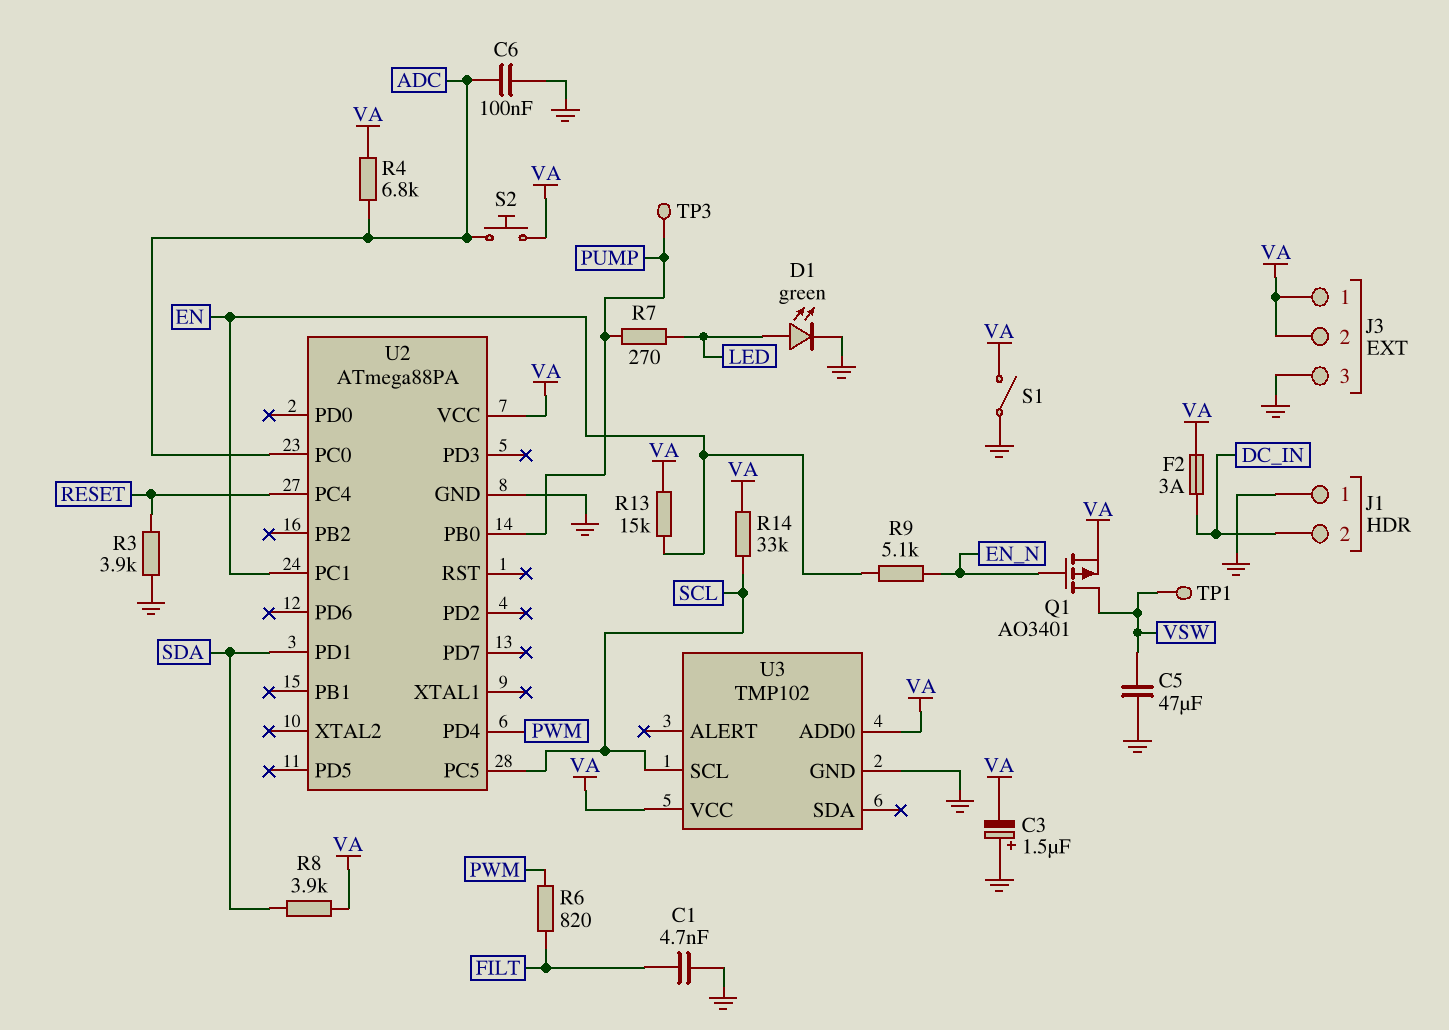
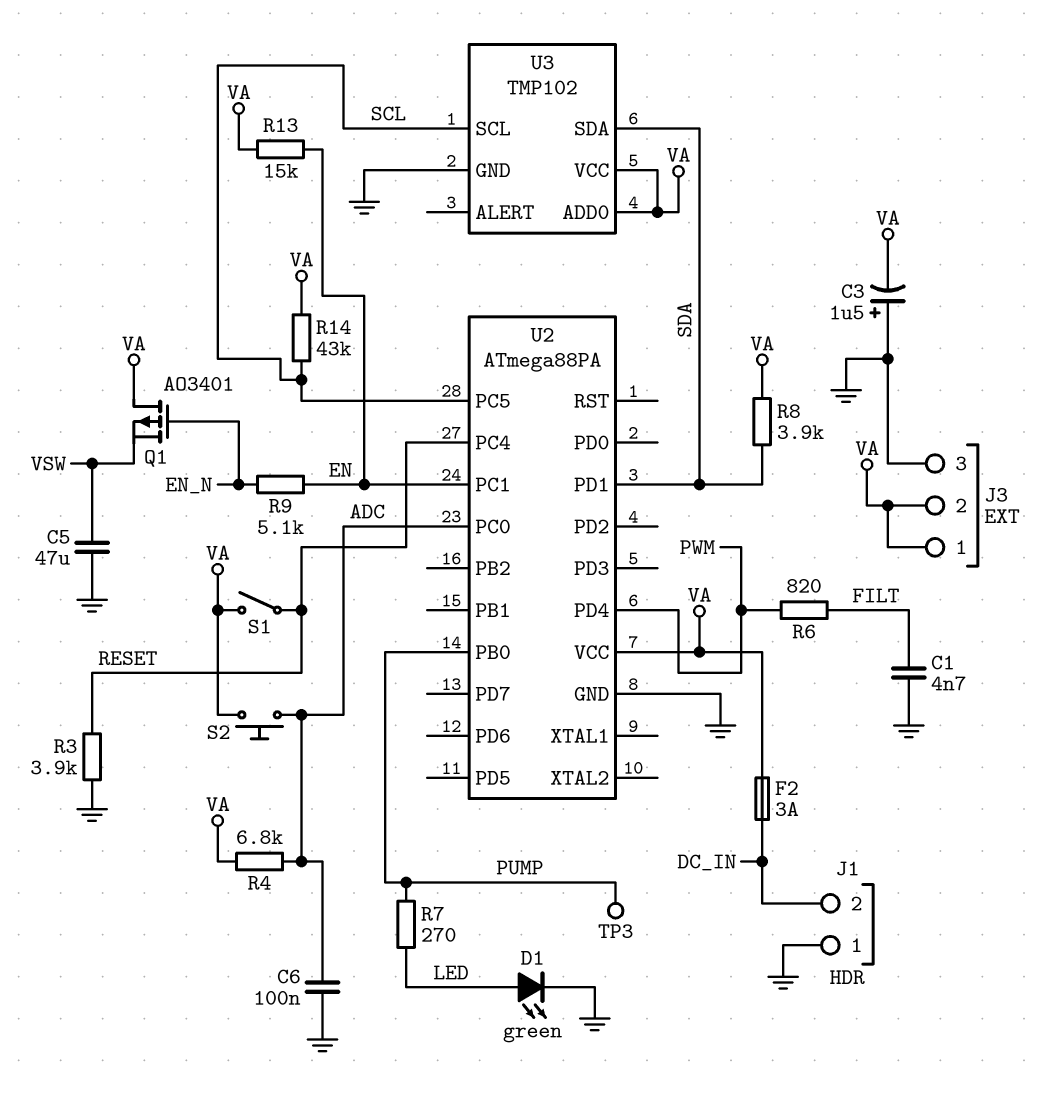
Q1: PMOS AO3401 (G EN_N, D VSW, S VA) -> PMOS AO3401 (G EN_N, D VA, S VSW)
R14: 33k (SCL, VA) -> 43k (SCL, VA)
S1: switch (GND, VA) -> switch (RESET, VA)
TP1: test point (VSW) -> none
U3 pin SDA: none -> SDA

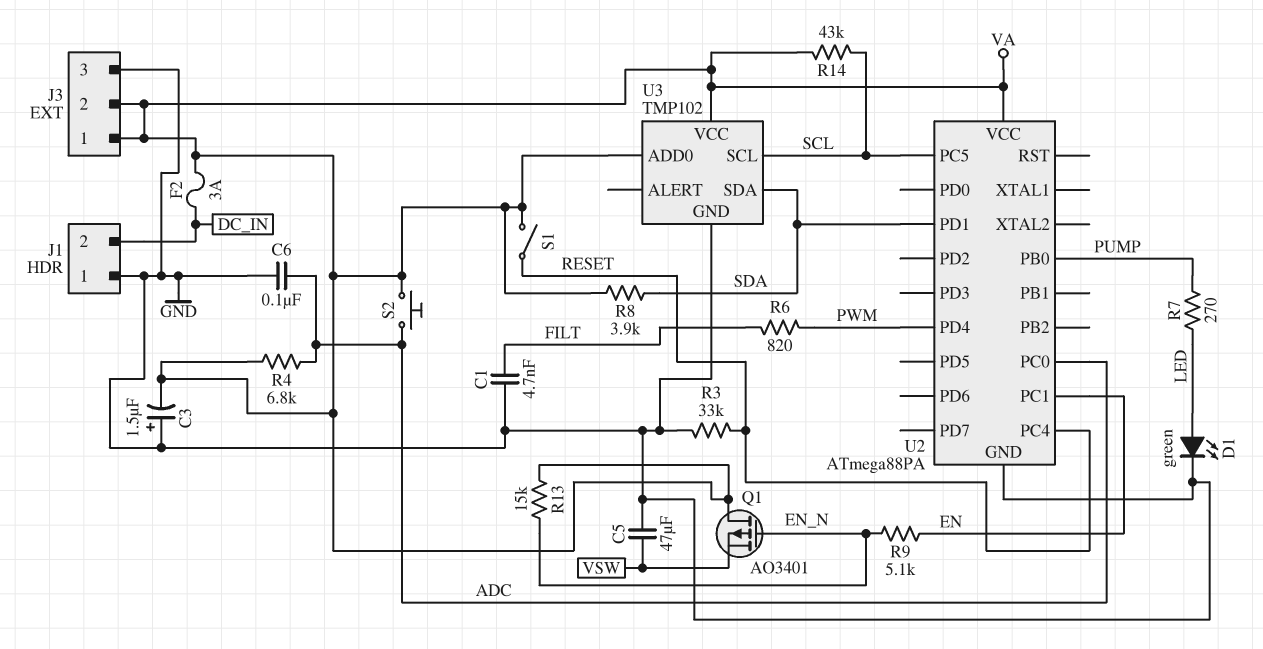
R3: 3.9k (GND, RESET) -> 33k (GND, RESET)
R13: 15k (EN, VA) -> 15k (EN_N, VA)
TP3: test point (PUMP) -> none

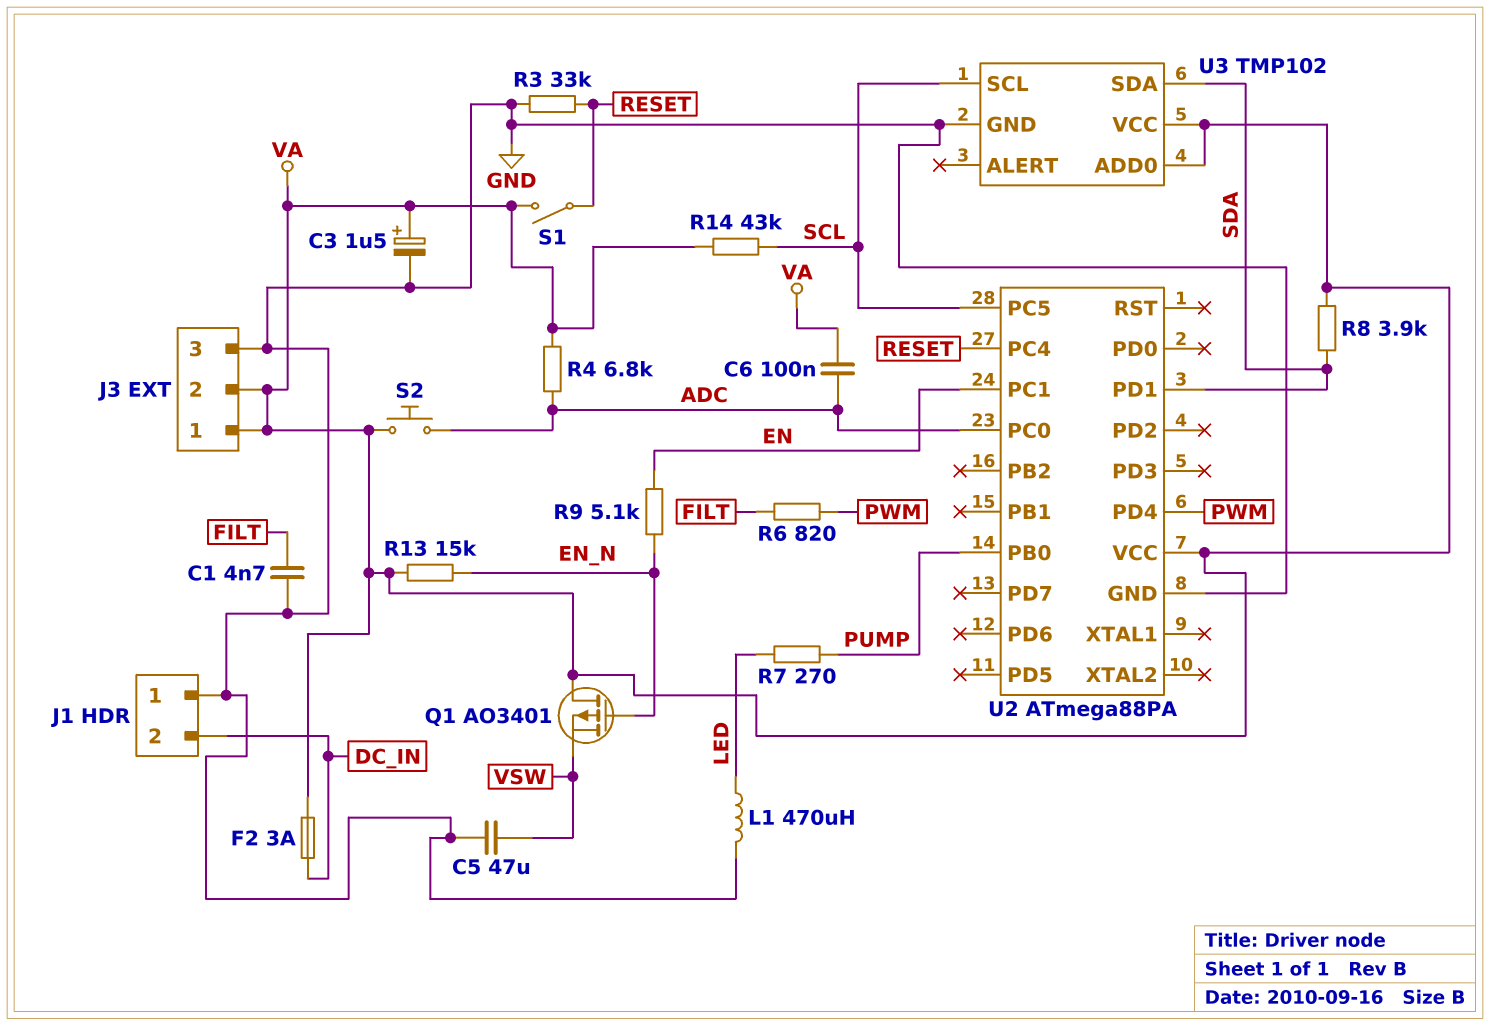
C3: 1.5uF (plus GND, minus VA) -> 1.5uF (plus VA, minus GND)
C6: 100nF (ADC, GND) -> 100nF (ADC, VA)
D1: LED green (A LED, K GND) -> none
L1: none -> 470uH (GND, LED)

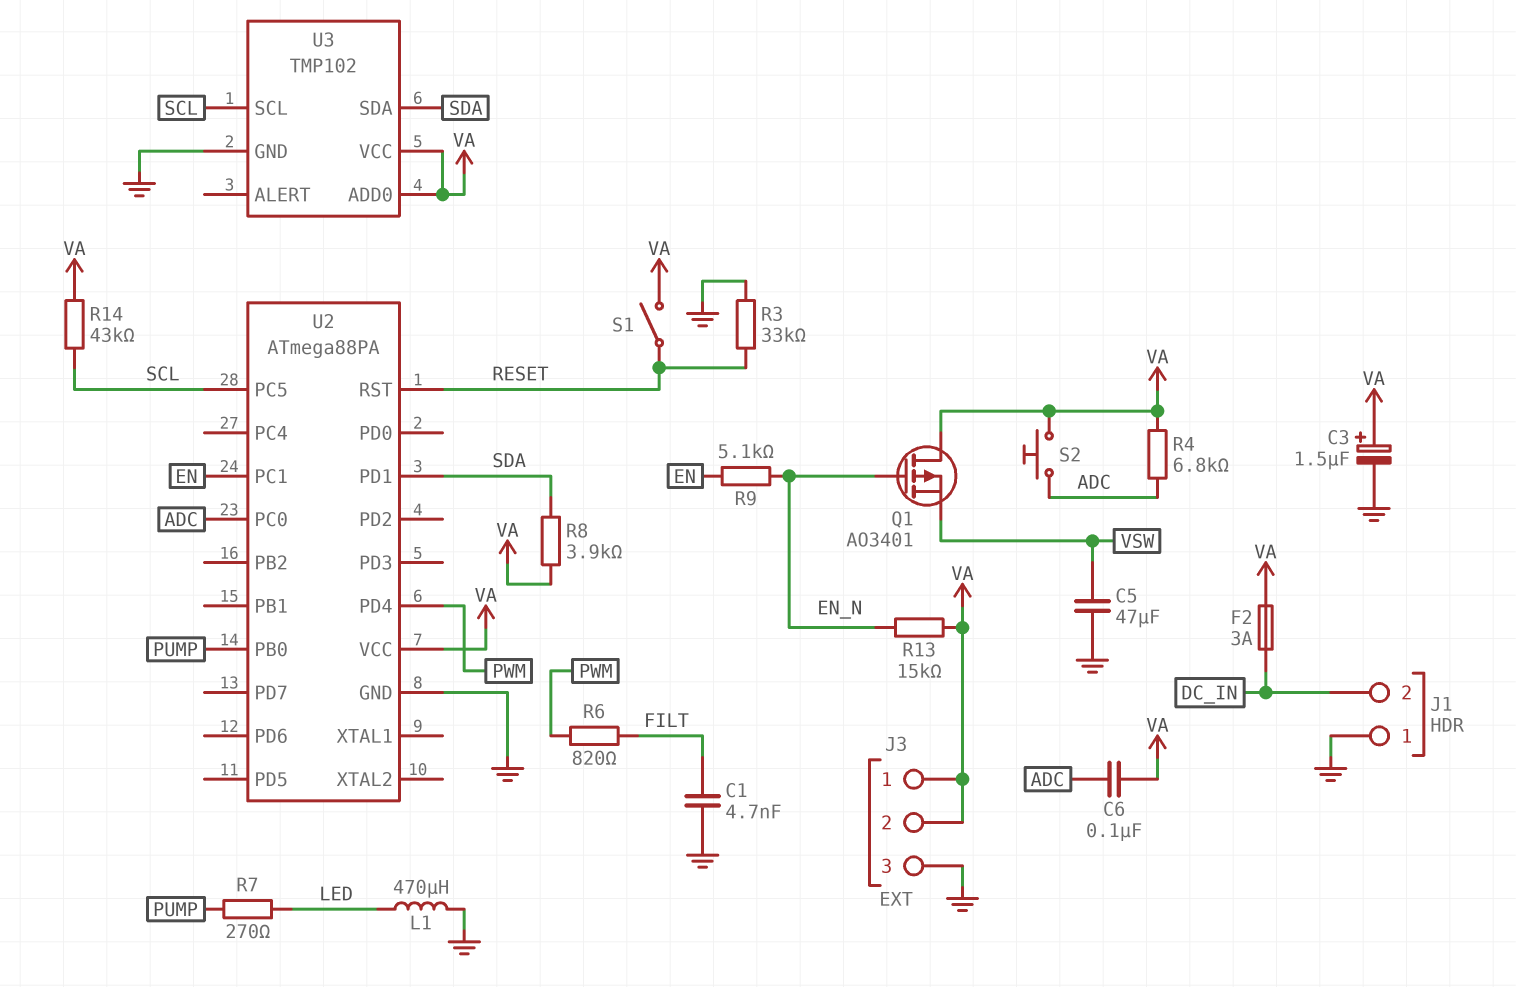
U2 pin PC4: RESET -> none
U2 pin RST: none -> RESET

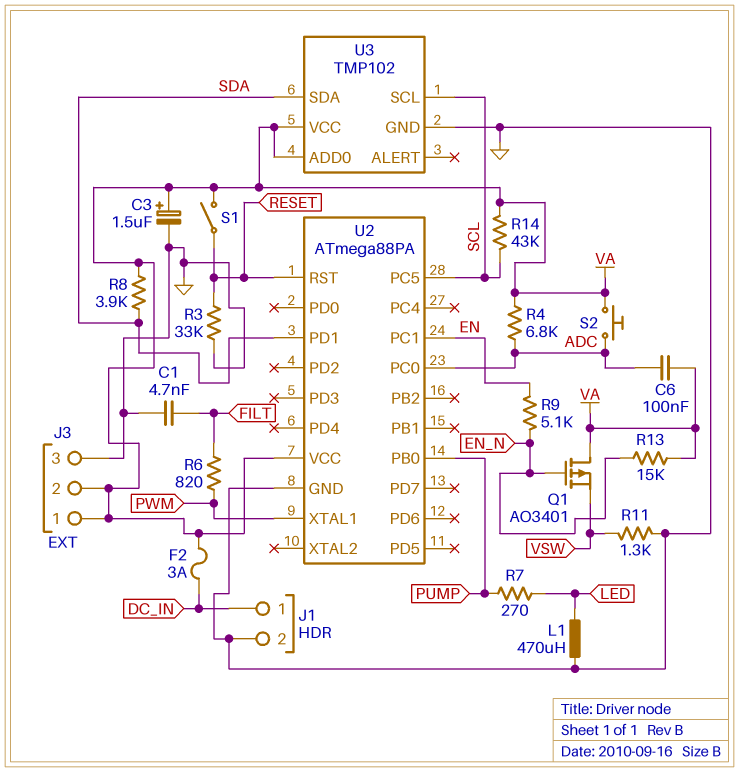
C5: 47uF (GND, VSW) -> none
J1 pin 1: GND -> DC_IN
J1 pin 2: DC_IN -> GND
R11: none -> 1.3k (GND, VSW)
U2 pin PD4: PWM -> none
U2 pin XTAL1: none -> PWM

